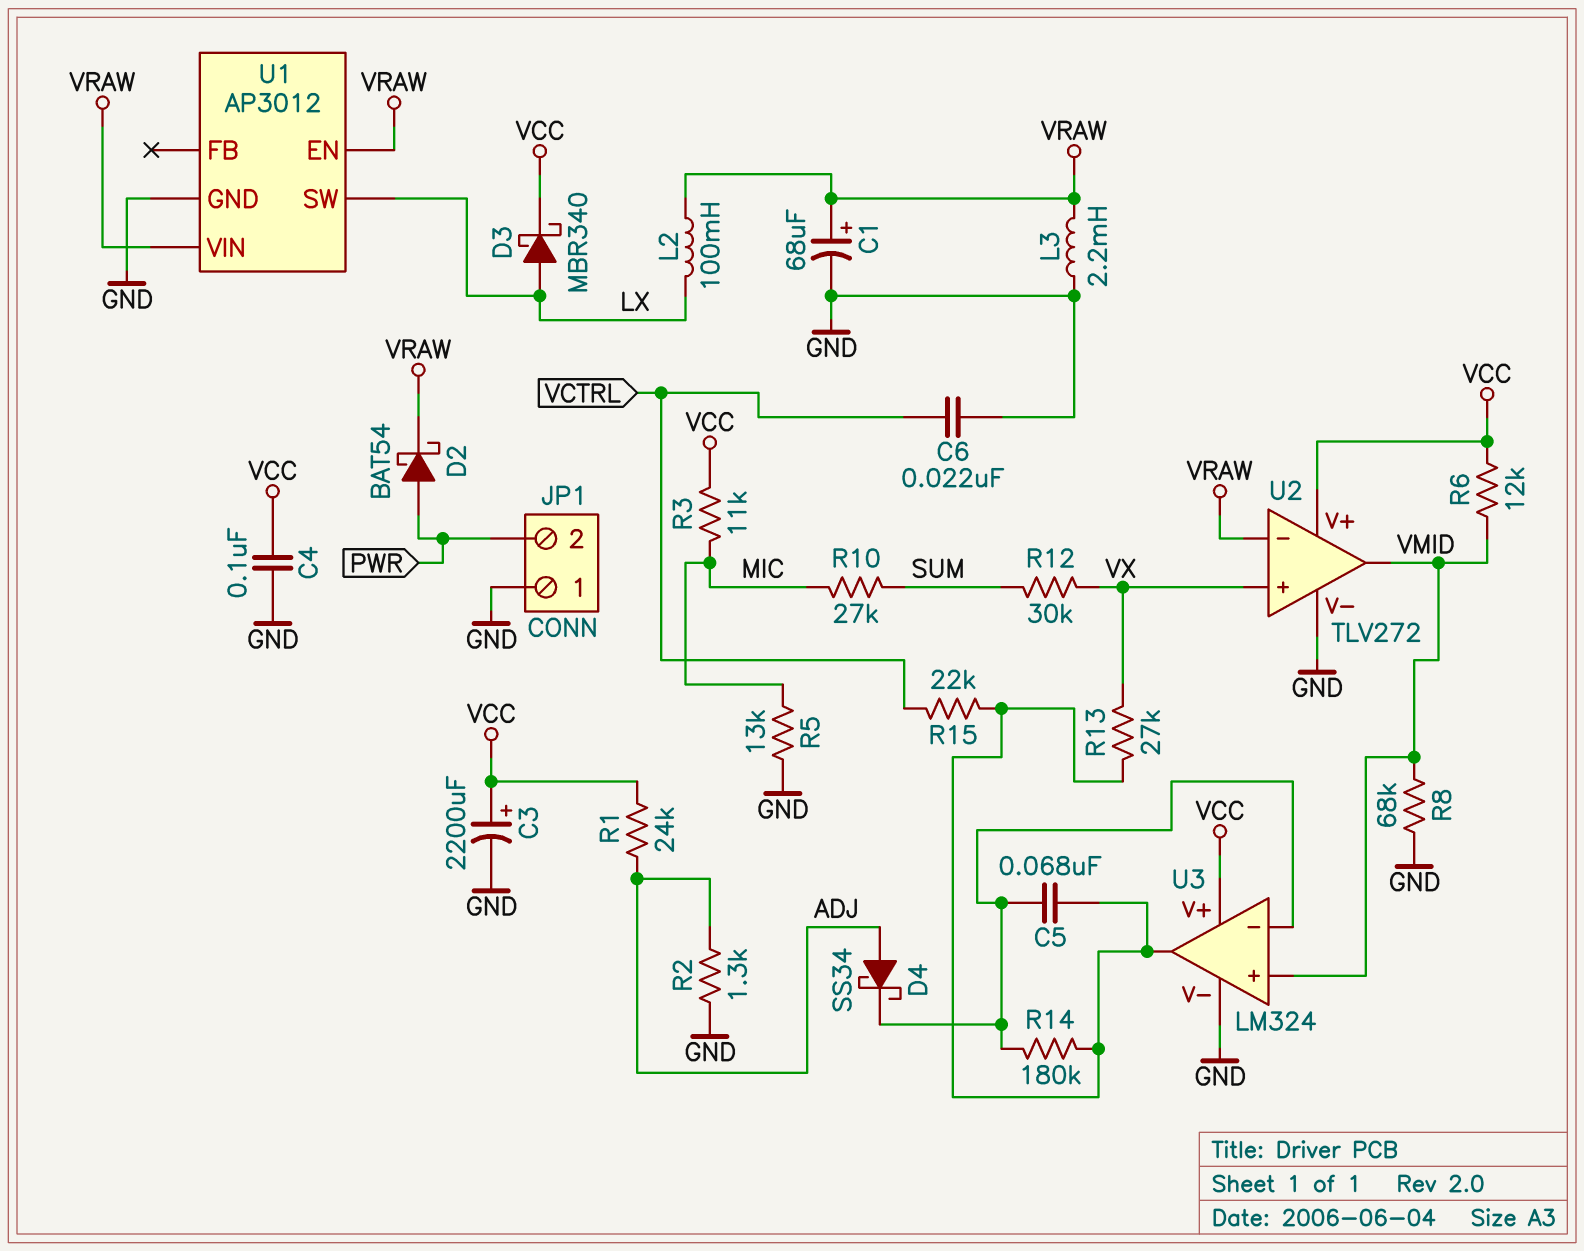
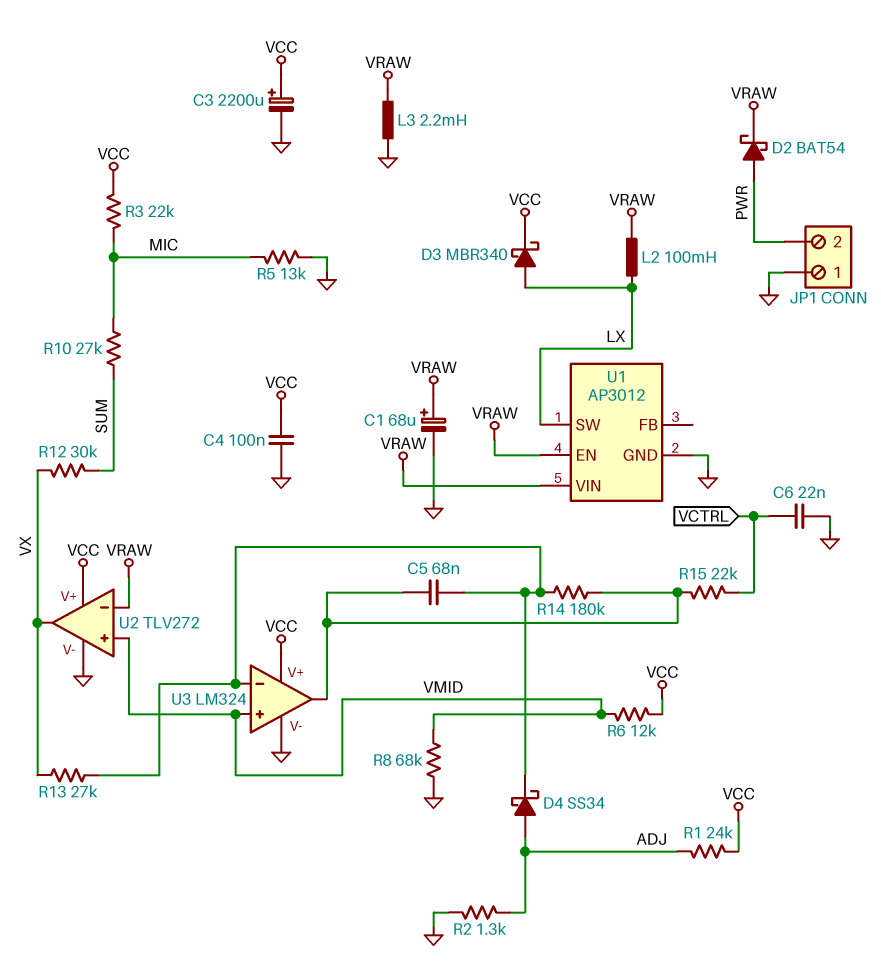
R3: 11k (MIC, VCC) -> 22k (MIC, VCC)
R13: 27k (U3/out, VX) -> 27k (U3/in-, VX)
U2 pin in+: VX -> VMID
U2 pin out: VMID -> VX

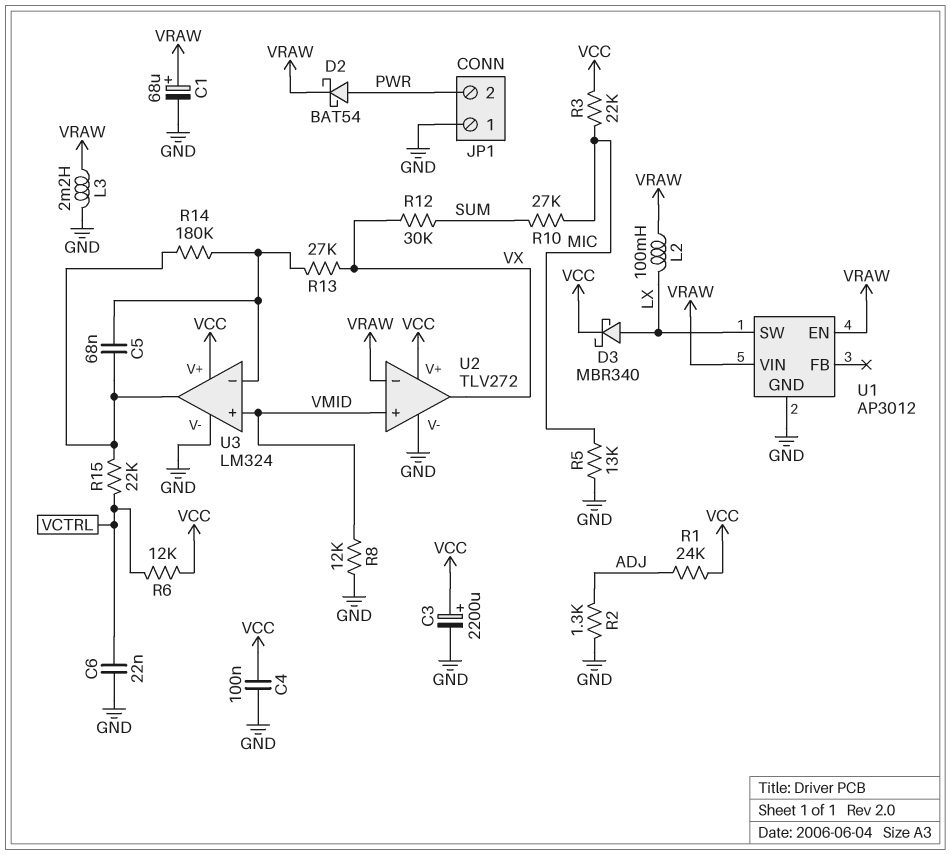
D4: schottky SS34 (A ADJ, K U3/in-) -> none
R6: 12k (VCC, VMID) -> 12k (VCC, VCTRL)
R8: 68k (GND, VMID) -> 12k (GND, VMID)

